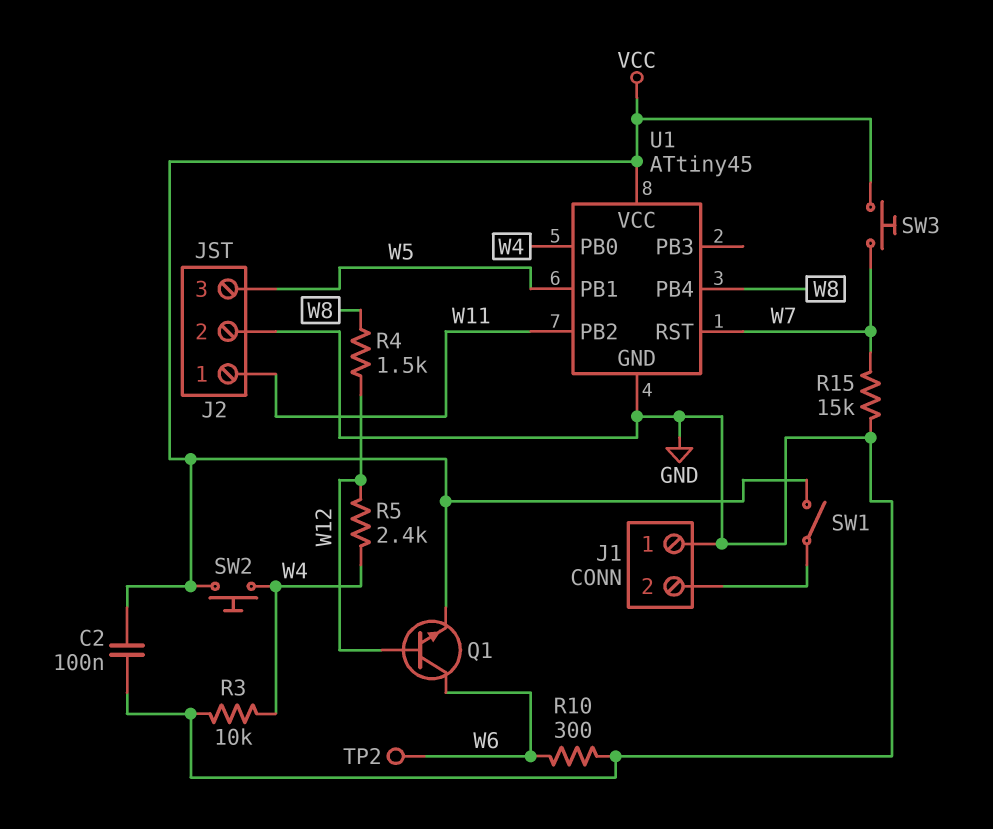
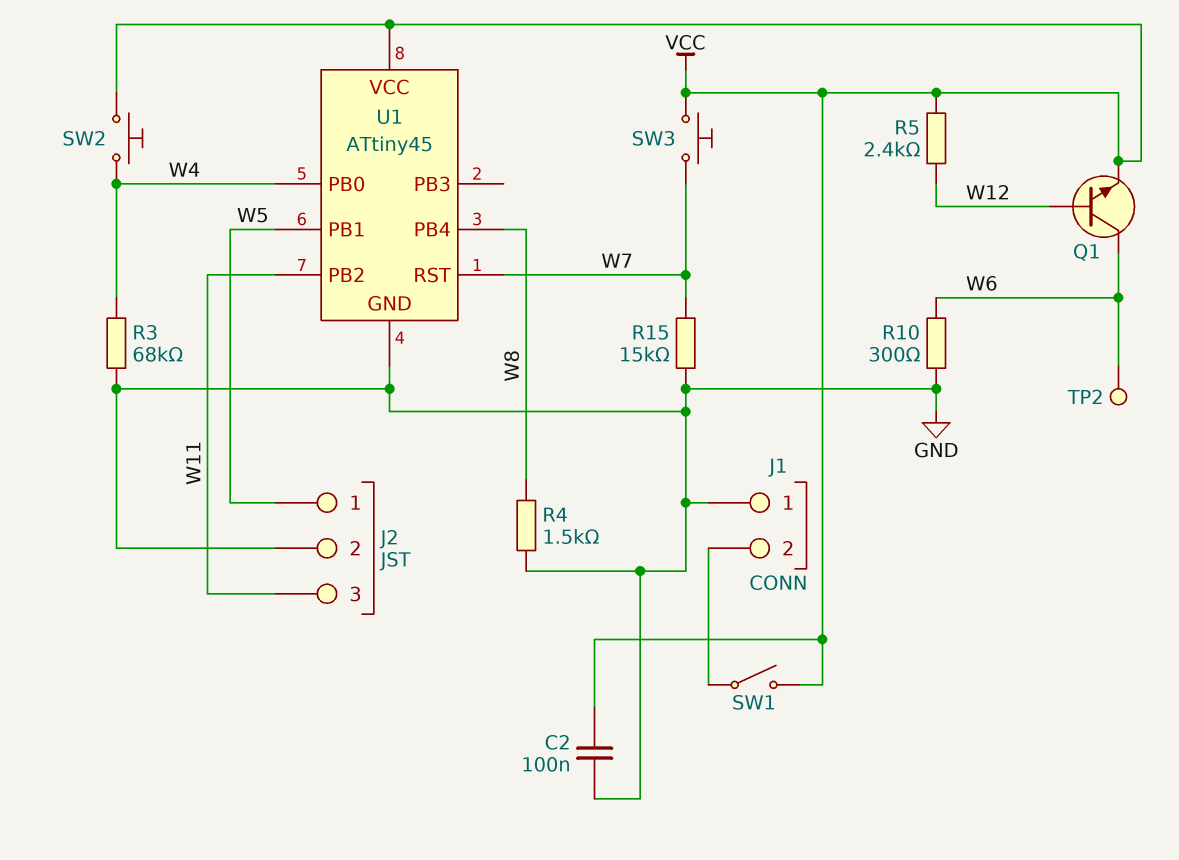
J2 pin 1: W11 -> W5
J2 pin 3: W5 -> W11
R3: 10k (GND, W4) -> 68k (GND, W4)
R4: 1.5k (W8, W12) -> 1.5k (GND, W8)
R5: 2.4k (W4, W12) -> 2.4k (VCC, W12)

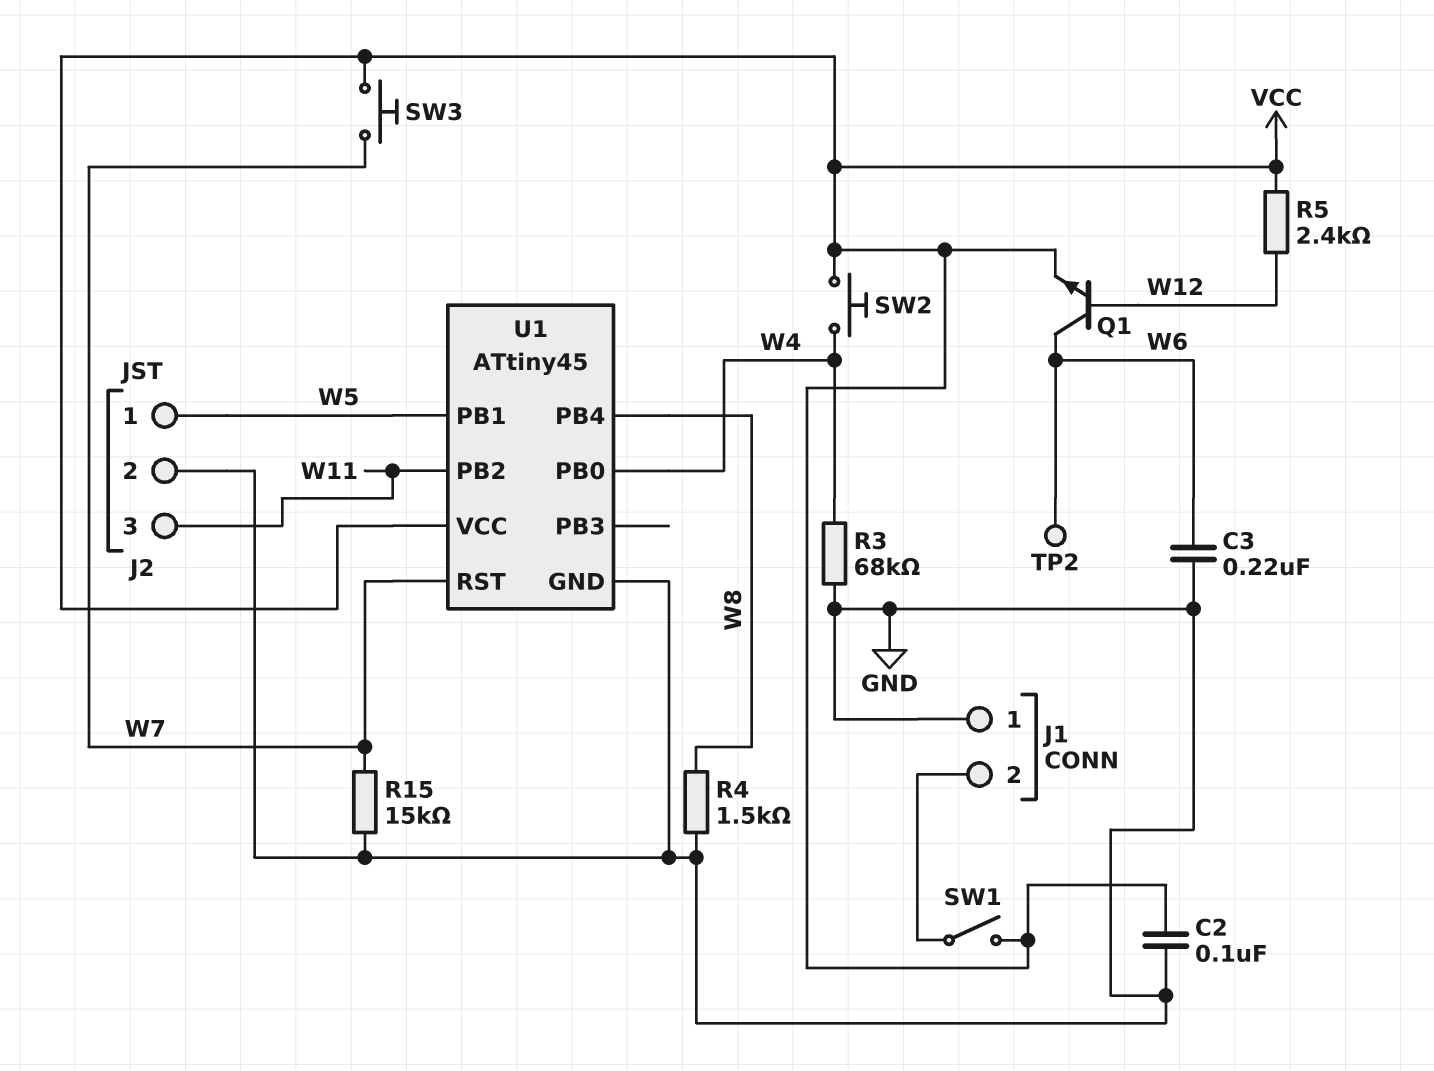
C3: none -> 220nF (GND, W6)
R10: 300 (GND, W6) -> none

